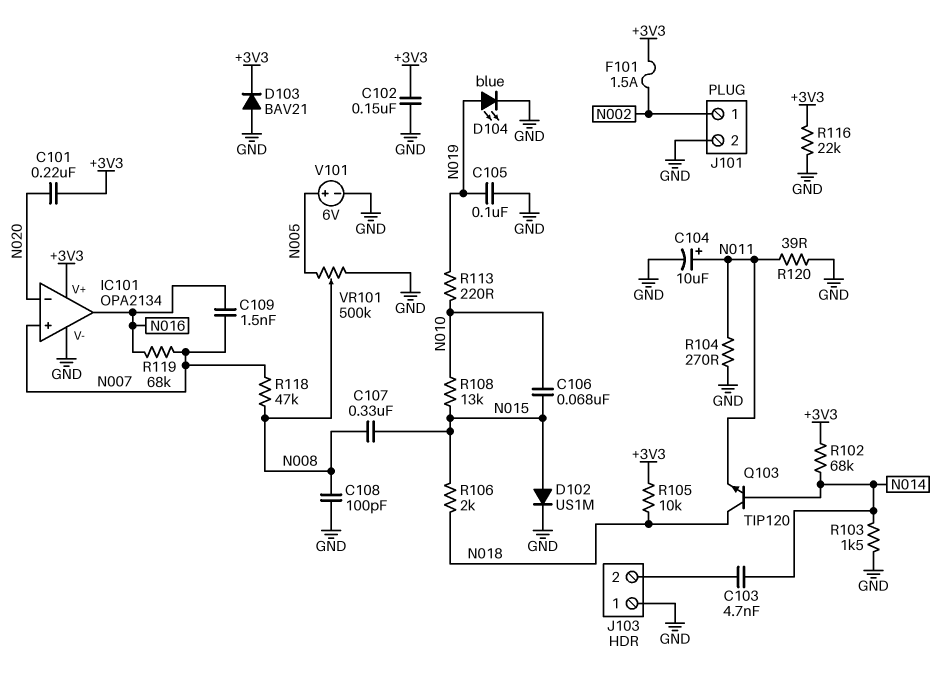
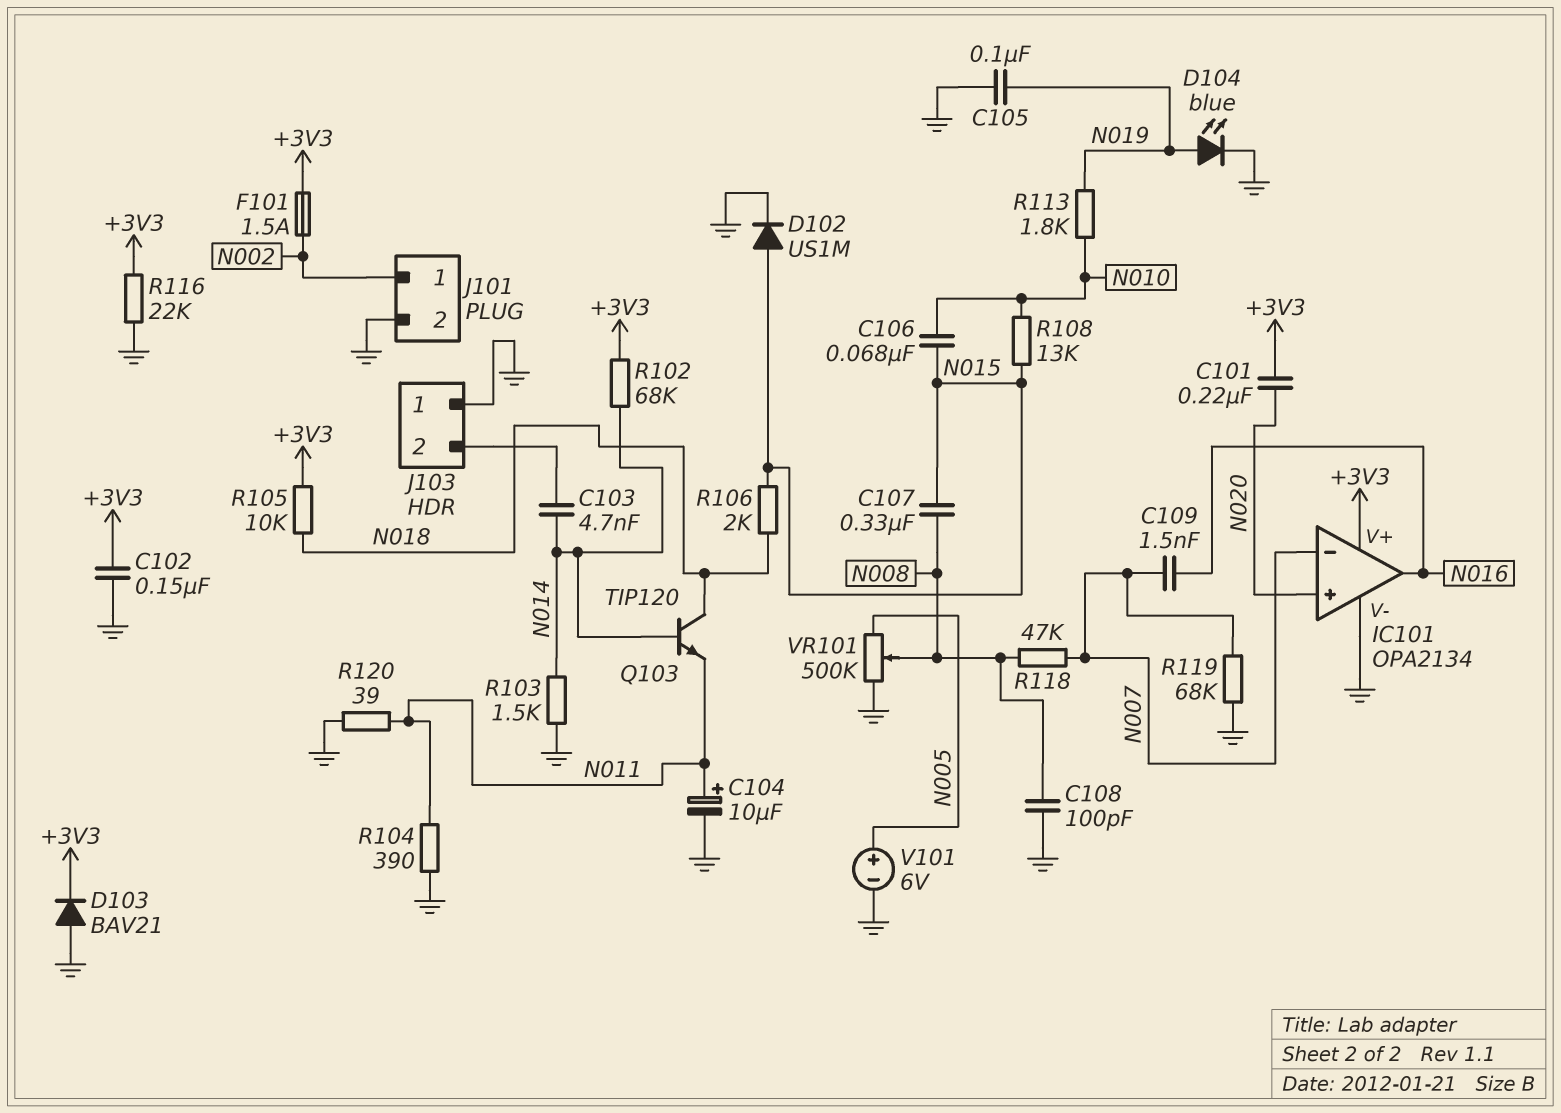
IC101 pin in+: N007 -> N020
IC101 pin in-: N020 -> N007
R104: 270 (GND, N011) -> 390 (GND, N011)
R113: 220 (N010, N019) -> 1.8k (N010, N019)
R119: 68k (N007, N016) -> 68k (GND, N007)

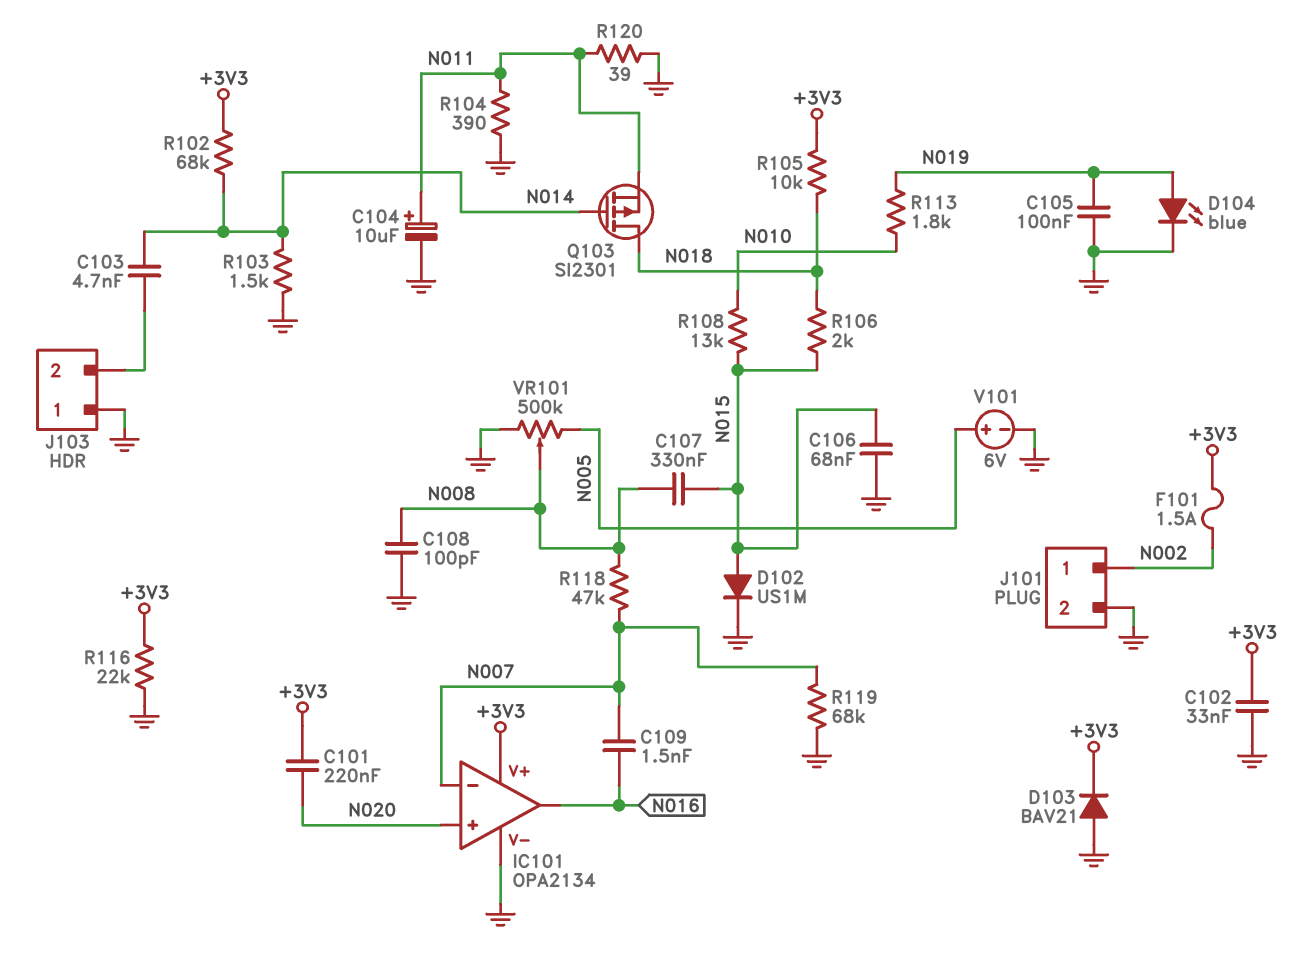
C102: 150nF (+3V3, GND) -> 33nF (+3V3, GND)
C106: 68nF (N010, N015) -> 68nF (GND, N015)
Q103: NPN TIP120 (B N014, C N018, E N011) -> PMOS SI2301 (G N014, D N018, S N011)

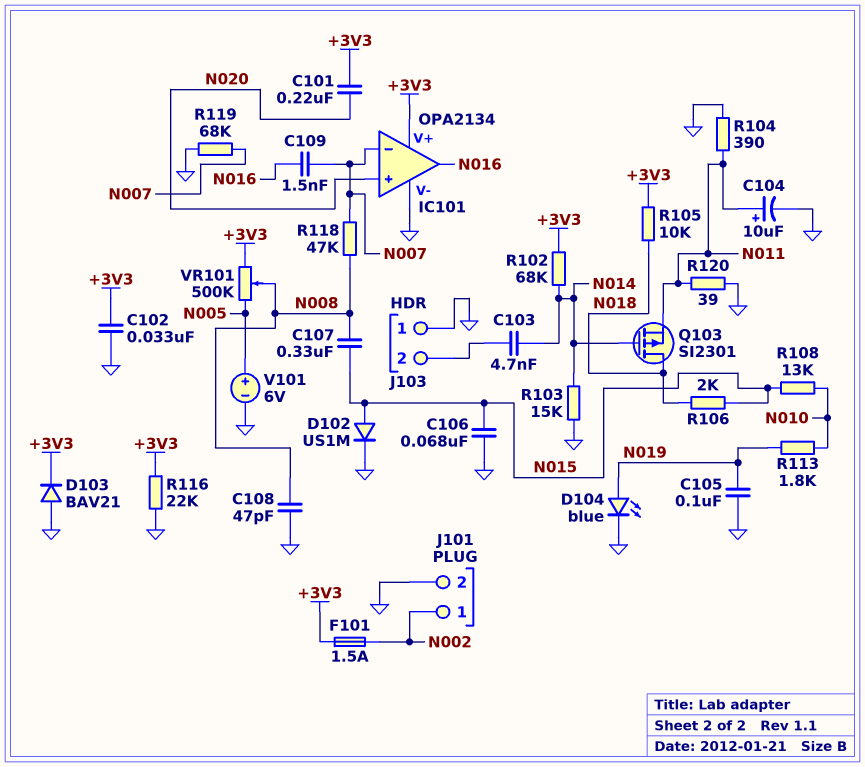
C108: 100pF (GND, N008) -> 47pF (GND, N008)
R103: 1.5k (GND, N014) -> 15k (GND, N014)
VR101: 500k (GND, N005, wiper N008) -> 500k (+3V3, N005, wiper N008)

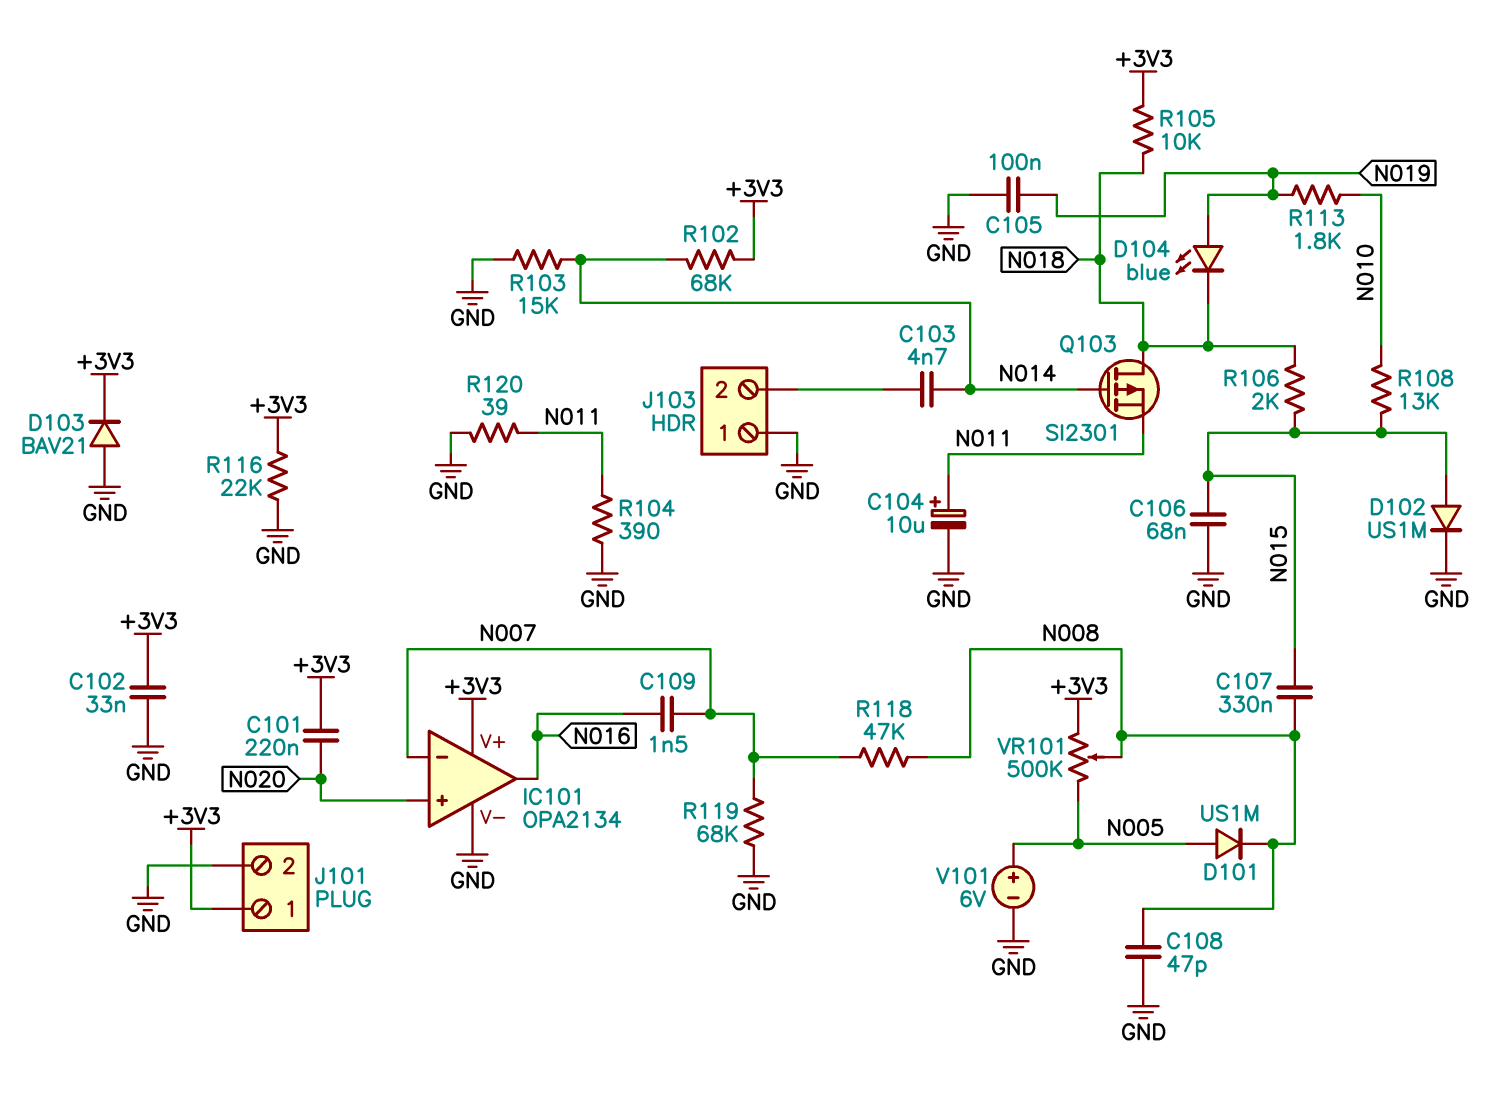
D101: none -> diode US1M (A N005, K N008)
D104: LED blue (A N019, K GND) -> LED blue (A N019, K N018)
F101: 1.5A (+3V3, N002) -> none
J101 pin 1: N002 -> +3V3

